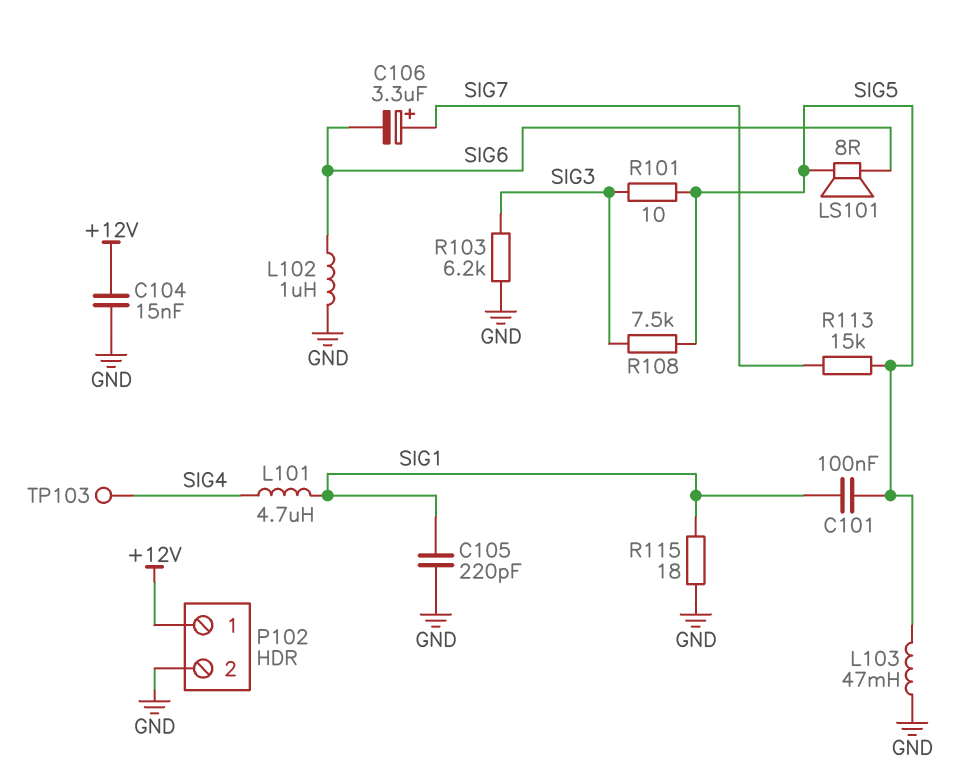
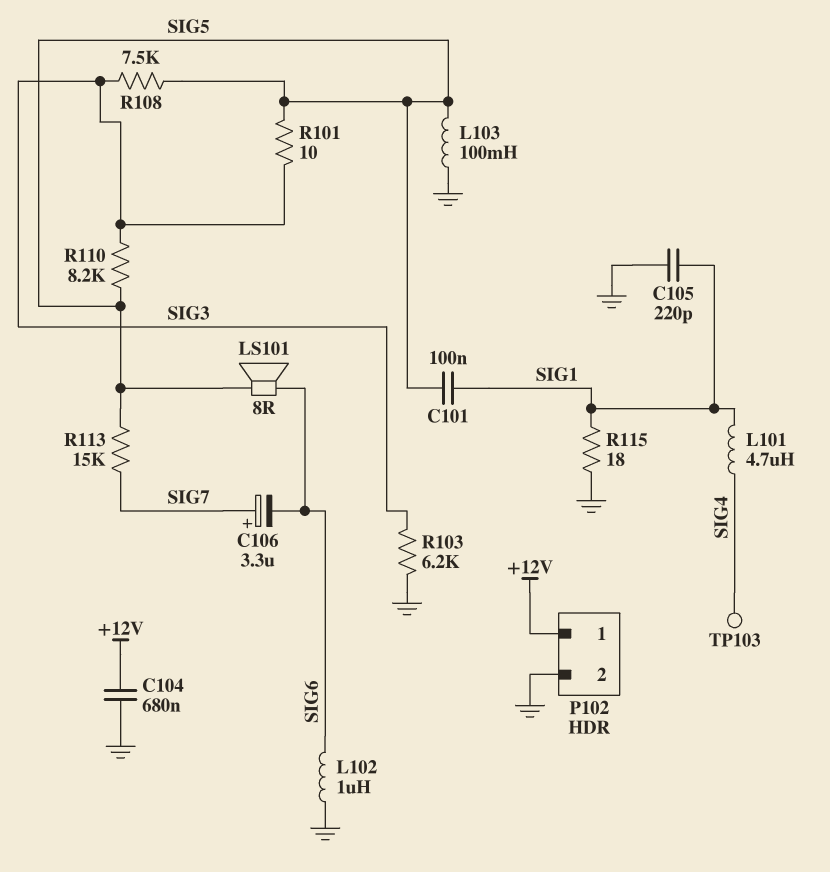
C104: 15nF (+12V, GND) -> 680nF (+12V, GND)
L103: 47mH (GND, SIG5) -> 100mH (GND, SIG5)
R110: none -> 8.2k (SIG3, SIG5)

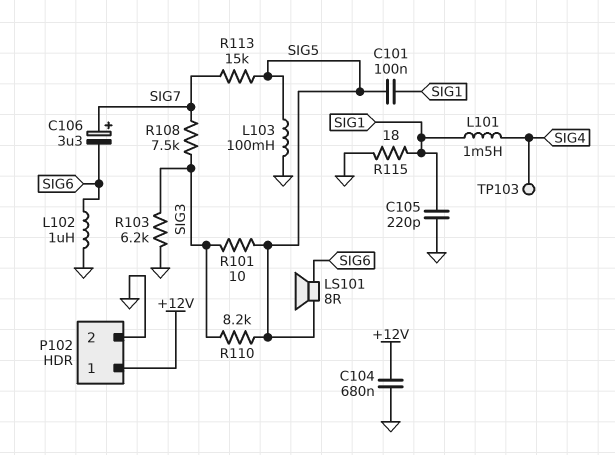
L101: 4.7uH (SIG1, SIG4) -> 1.5mH (SIG1, SIG4)
R108: 7.5k (SIG3, SIG5) -> 7.5k (SIG3, SIG7)

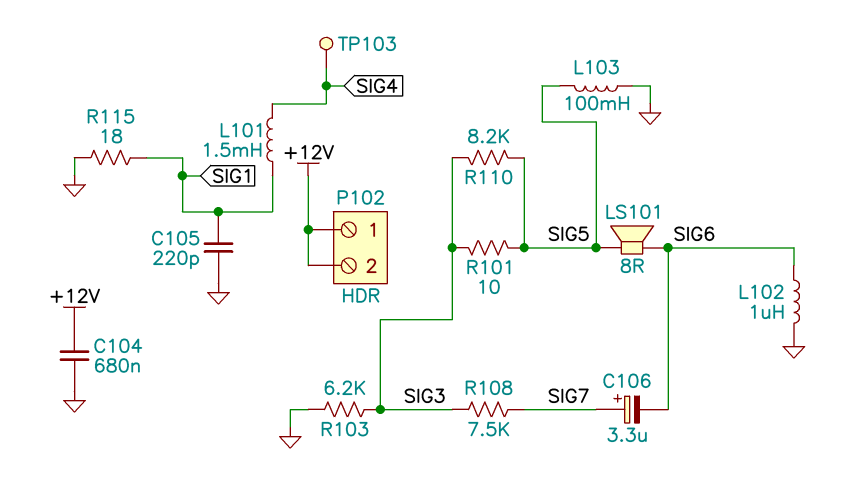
C101: 100nF (SIG1, SIG5) -> none
P102 pin 2: GND -> +12V
R113: 15k (SIG5, SIG7) -> none

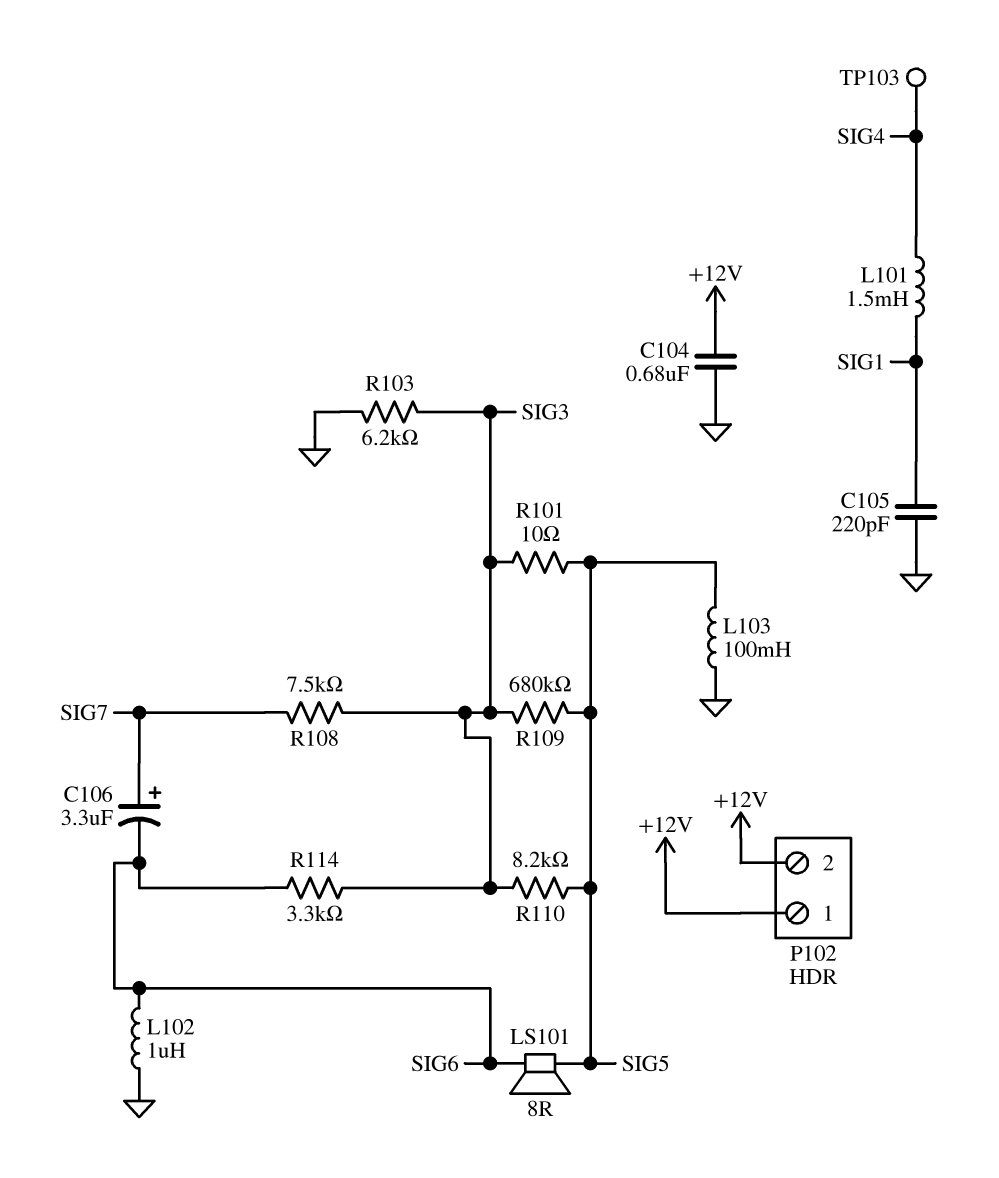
R109: none -> 680k (SIG3, SIG5)
R114: none -> 3.3k (SIG3, SIG6)
R115: 18 (GND, SIG1) -> none

